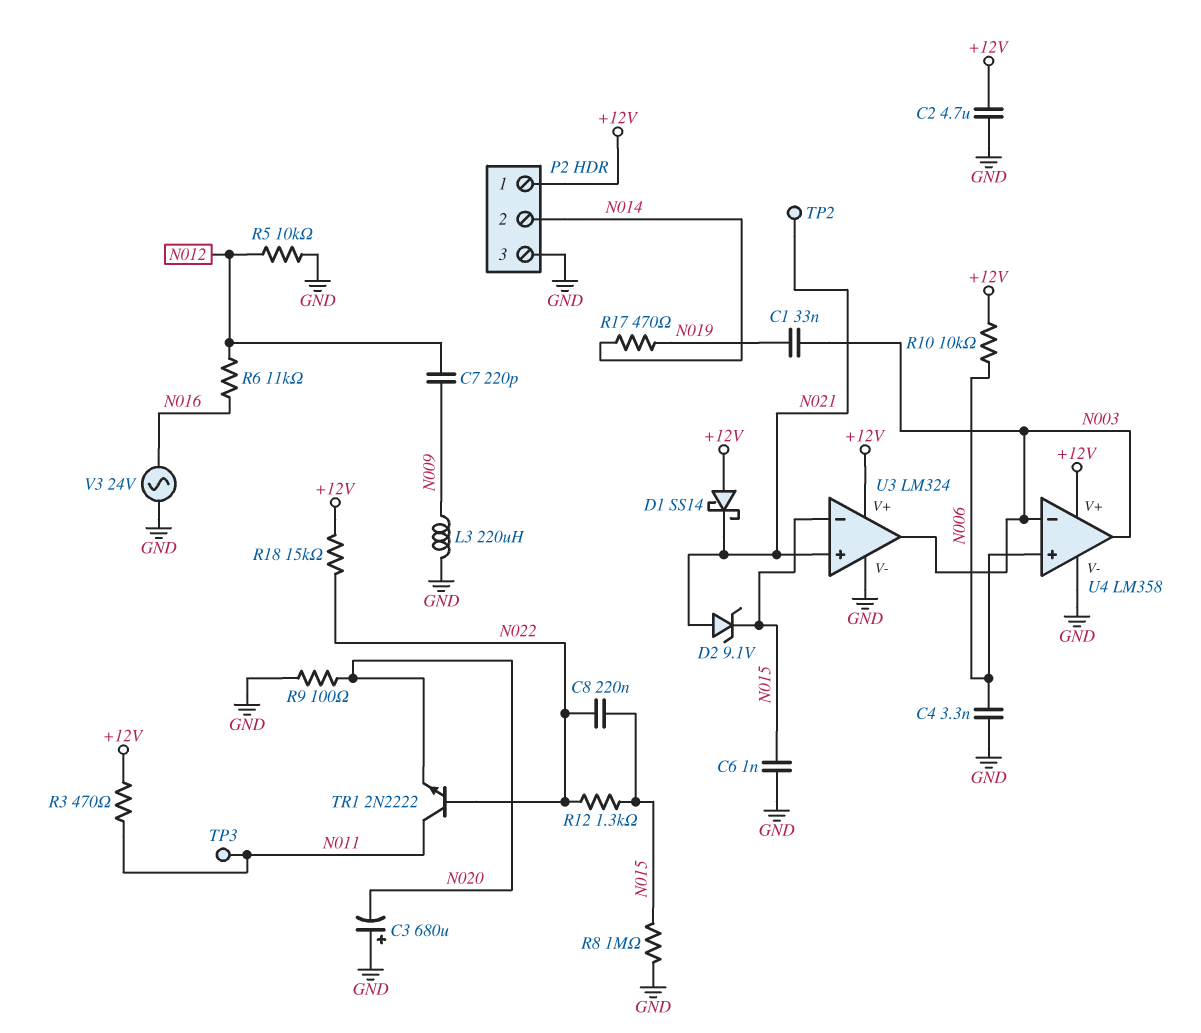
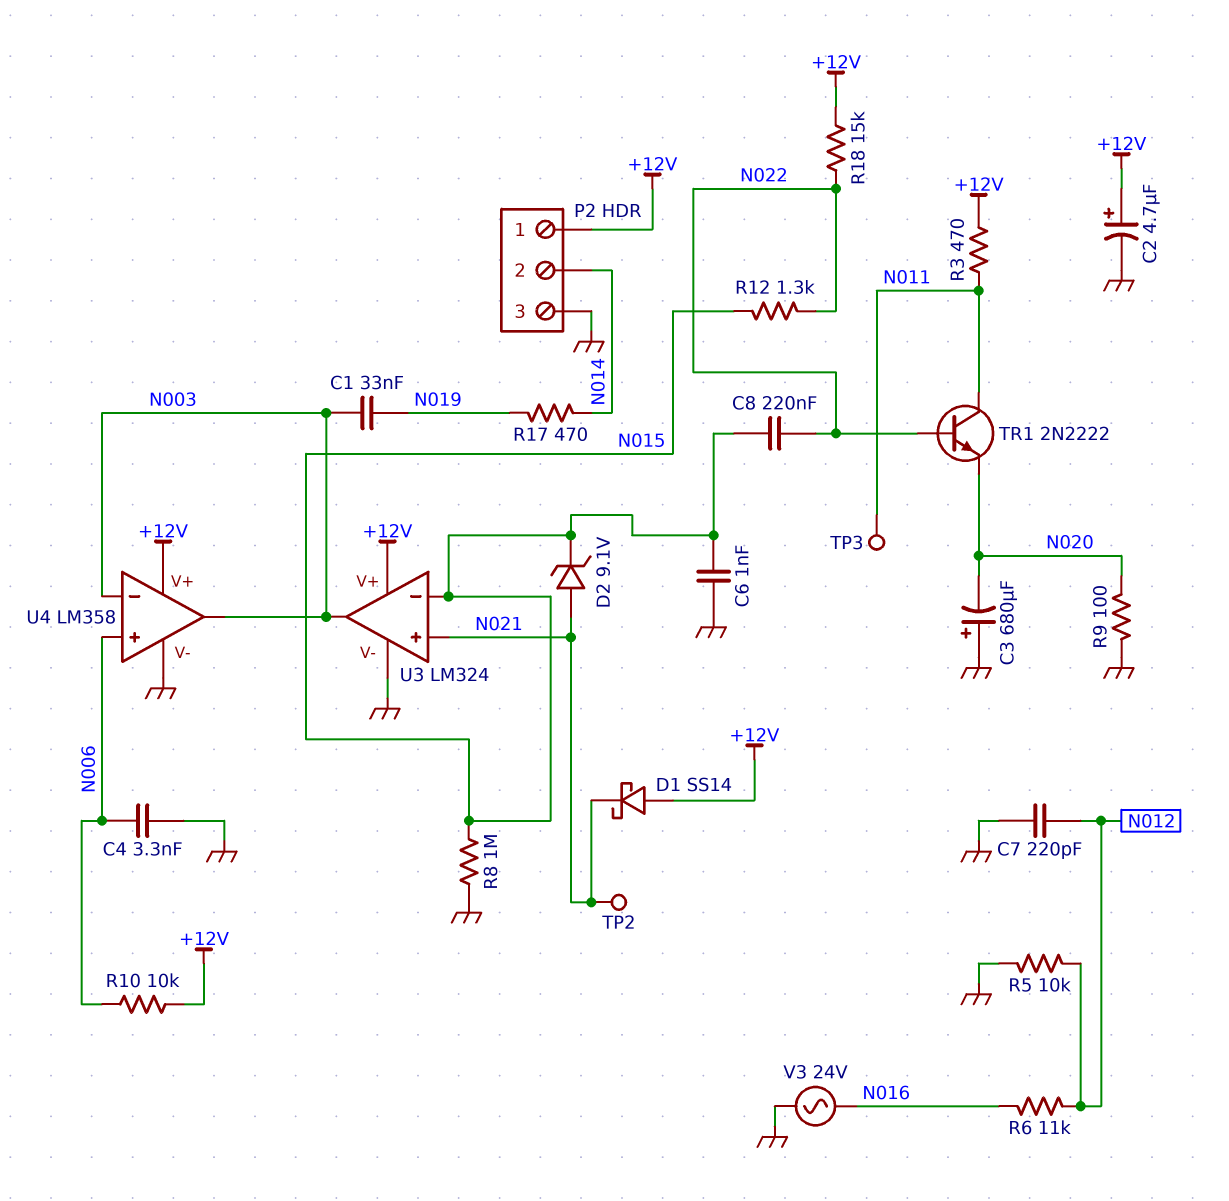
C2: 4.7uF (+12V, GND) -> 4.7uF (plus +12V, minus GND)
C7: 220pF (N009, N012) -> 220pF (GND, N012)
L3: 220uH (GND, N009) -> none

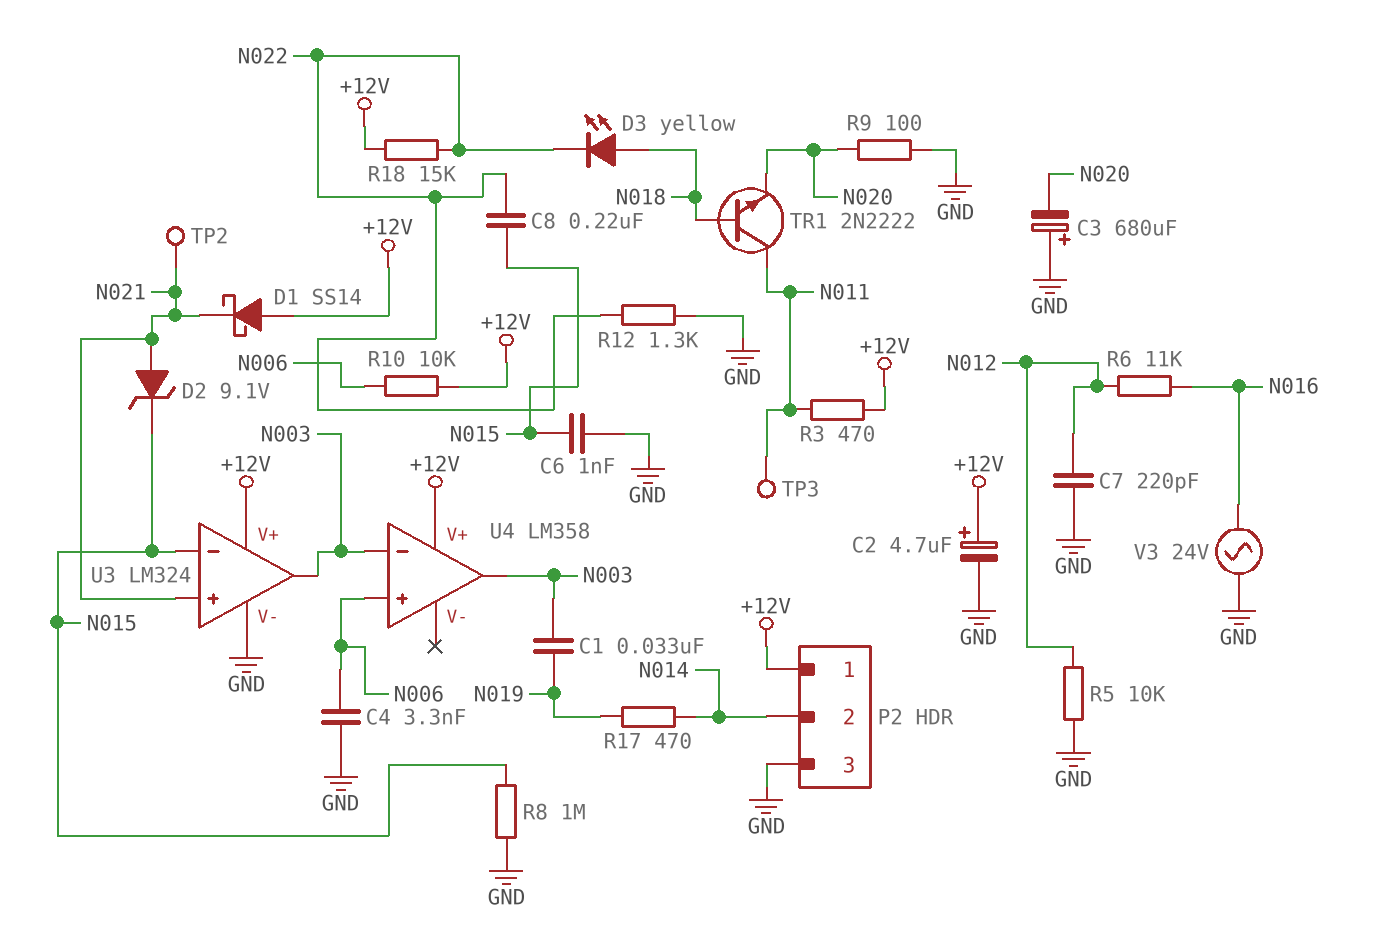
D3: none -> LED yellow (A N018, K N022)
R12: 1.3k (N015, N022) -> 1.3k (GND, N022)
TR1: NPN 2N2222 (B N022, C N011, E N020) -> NPN 2N2222 (B N018, C N011, E N020)
U4 pin V-: GND -> none

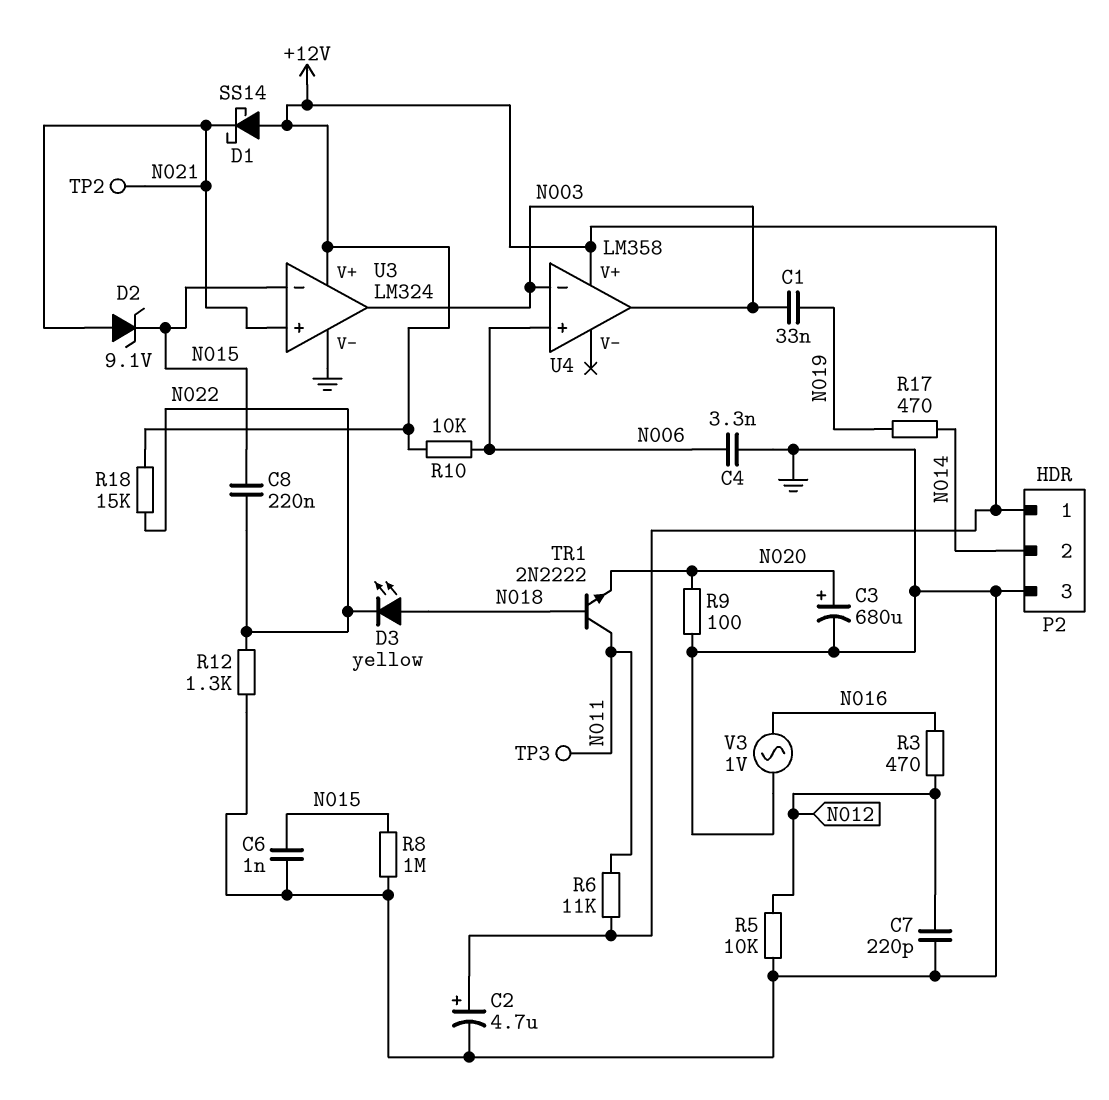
C3: 680uF (plus GND, minus N020) -> 680uF (plus N020, minus GND)
R3: 470 (+12V, N011) -> 470 (N012, N016)
R6: 11k (N012, N016) -> 11k (+12V, N011)
V3: AC 24V (GND, N016) -> AC 1V (GND, N016)

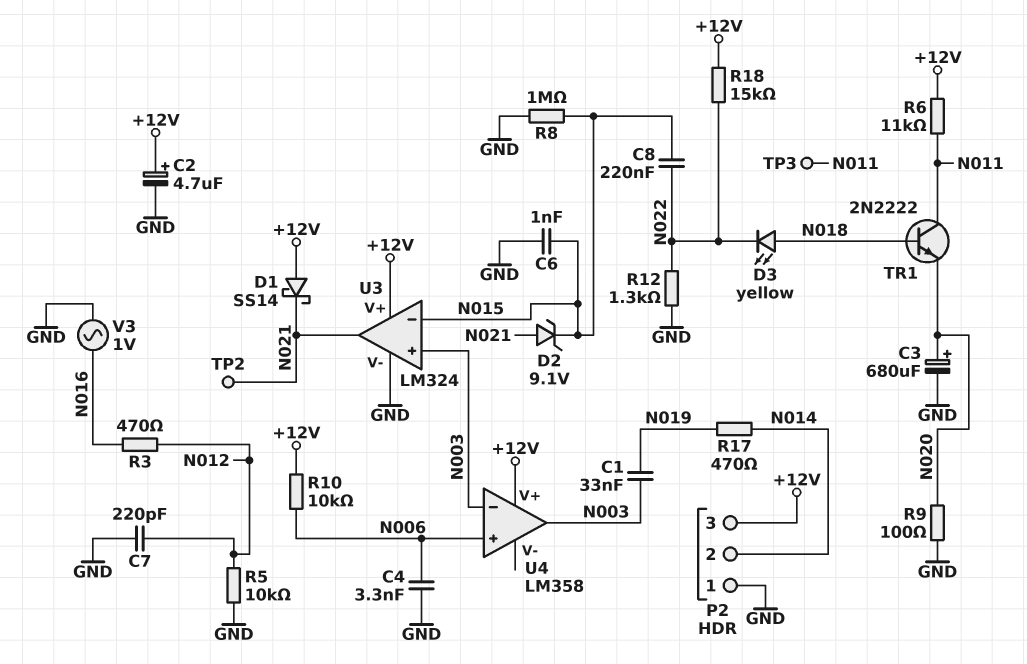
P2 pin 1: +12V -> GND
P2 pin 3: GND -> +12V
U3 pin in+: N021 -> N003
U3 pin out: N003 -> N021

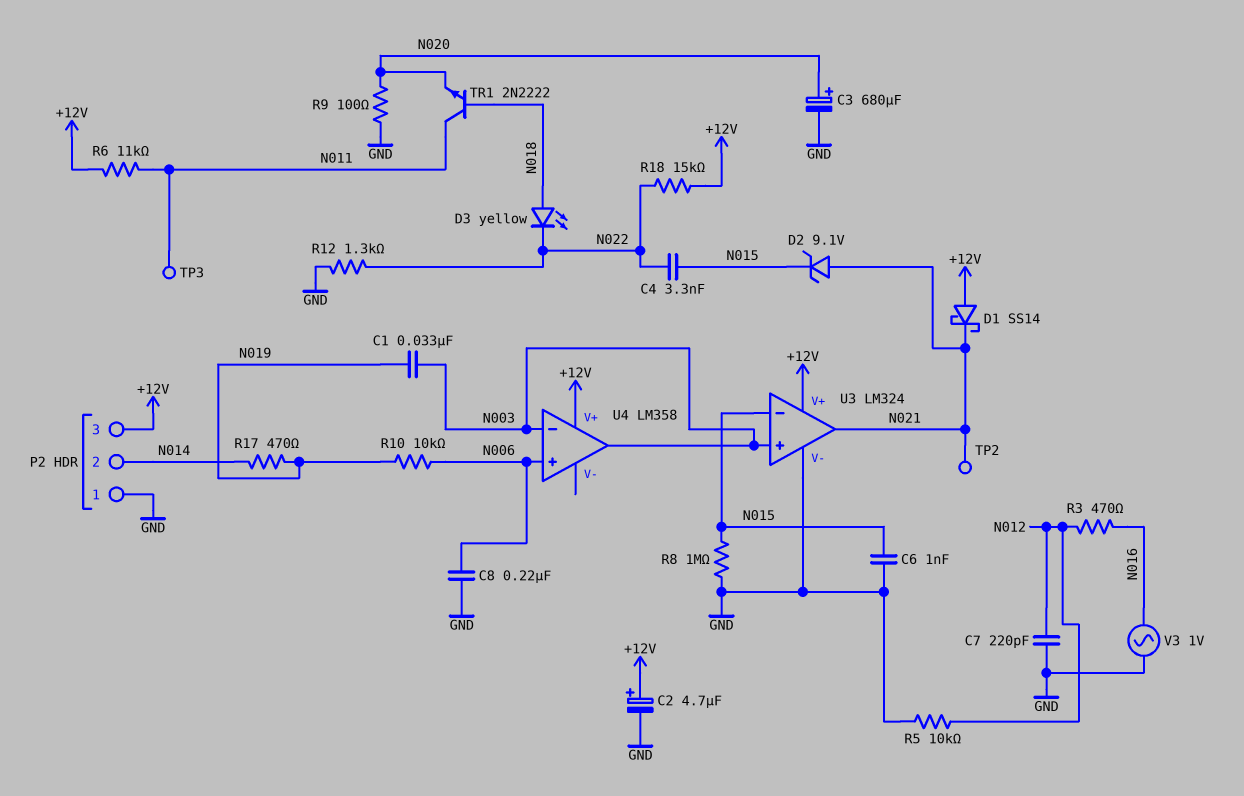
C4: 3.3nF (GND, N006) -> 3.3nF (N015, N022)
C8: 220nF (N015, N022) -> 220nF (GND, N006)
R10: 10k (+12V, N006) -> 10k (N006, N019)

